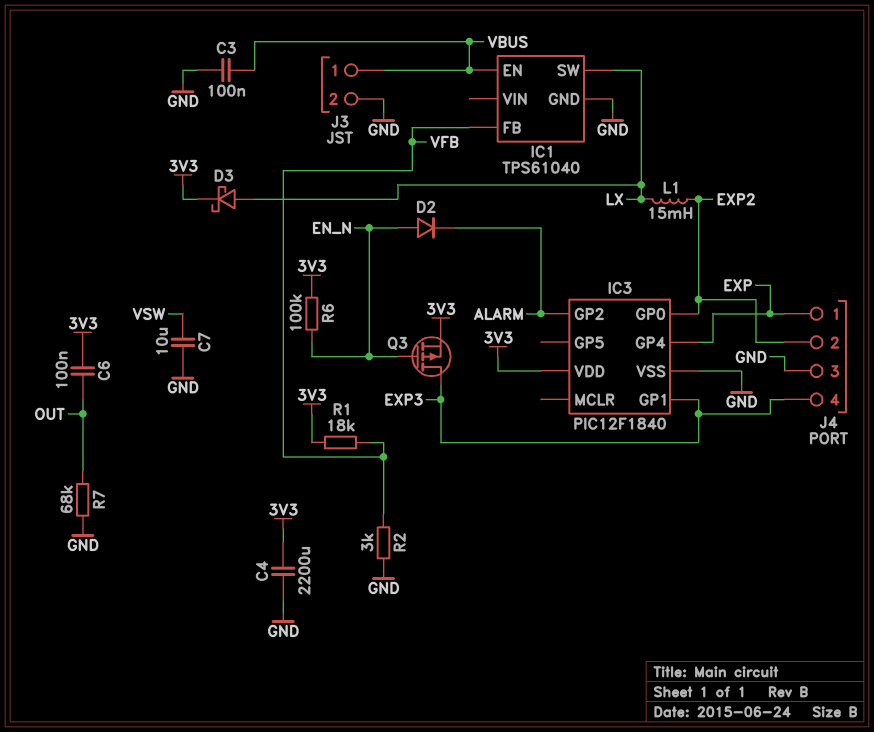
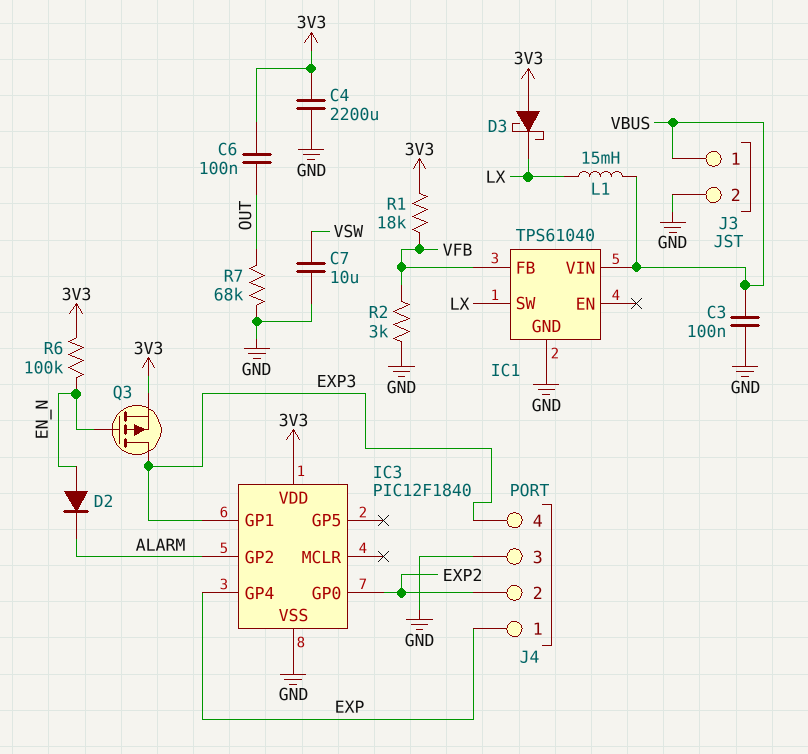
D3: schottky (A LX, K 3V3) -> schottky (A 3V3, K LX)
IC1 pin EN: VBUS -> none
IC1 pin VIN: none -> VBUS
L1: 15mH (EXP2, LX) -> 15mH (LX, VBUS)

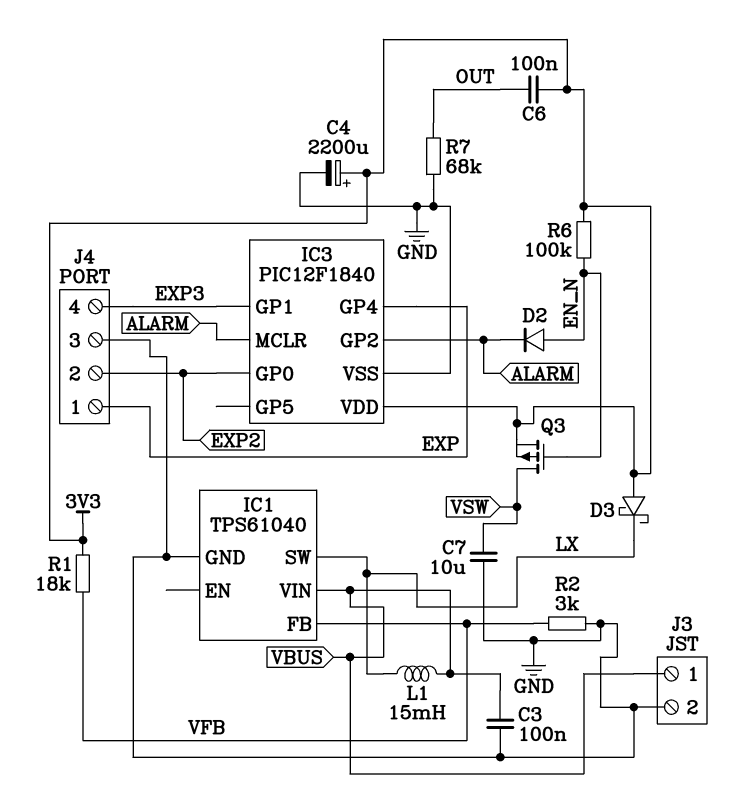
C4: 2200uF (3V3, GND) -> 2200uF (plus 3V3, minus GND)
IC3 pin MCLR: none -> ALARM
Q3: PMOS (G EN_N, D EXP3, S 3V3) -> PMOS (G EN_N, D VSW, S 3V3)

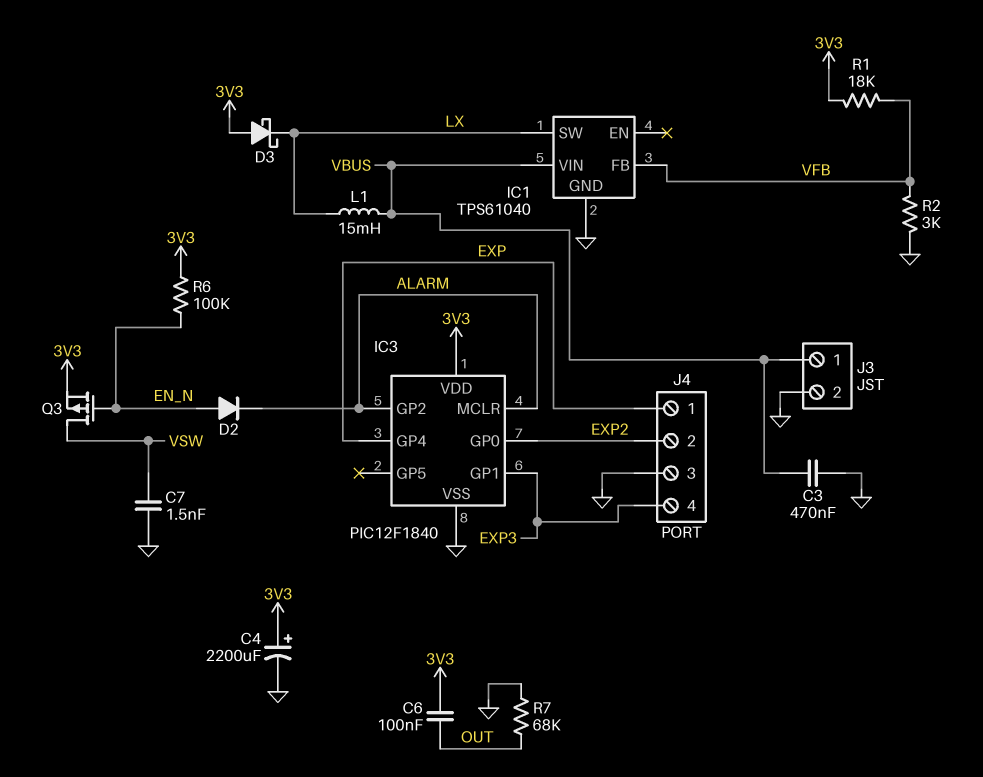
C3: 100nF (GND, VBUS) -> 470nF (GND, VBUS)
C7: 10uF (GND, VSW) -> 1.5nF (GND, VSW)

